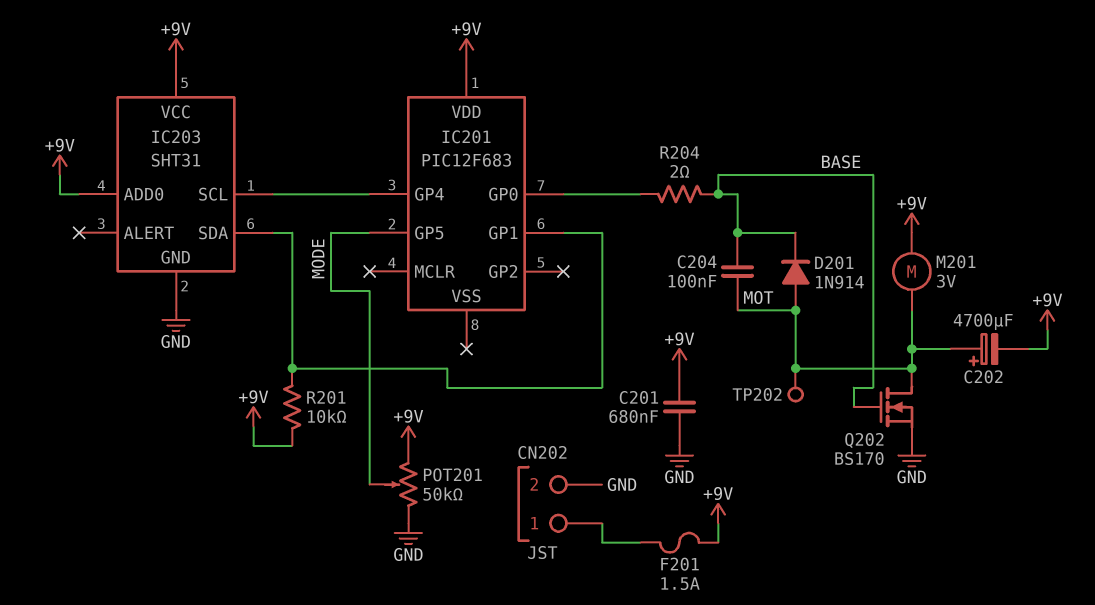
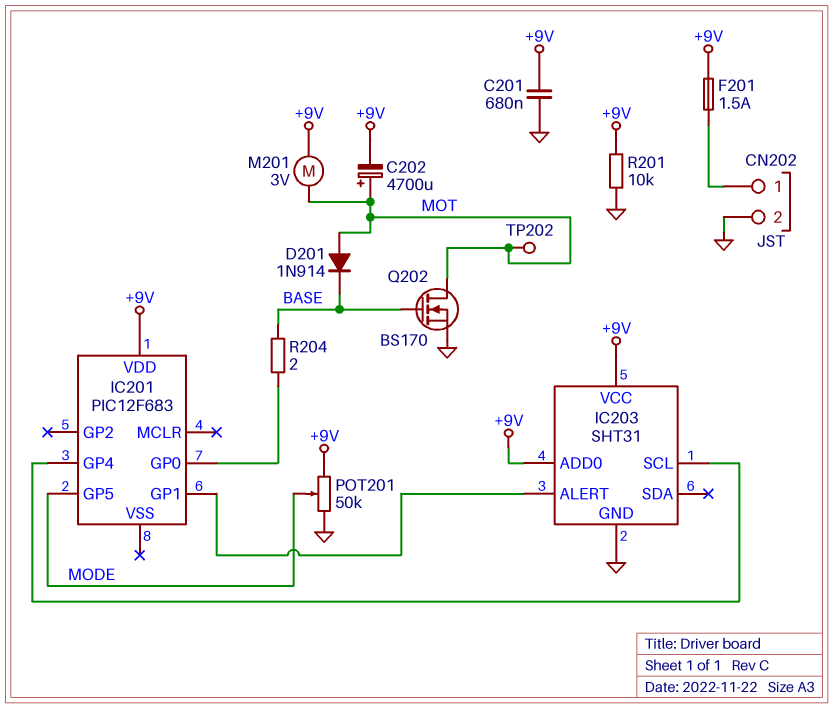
C204: 100nF (BASE, MOT) -> none
IC203 pin ALERT: none -> IC201/GP1
IC203 pin SDA: IC201/GP1 -> none
R201: 10k (+9V, IC201/GP1) -> 10k (+9V, GND)

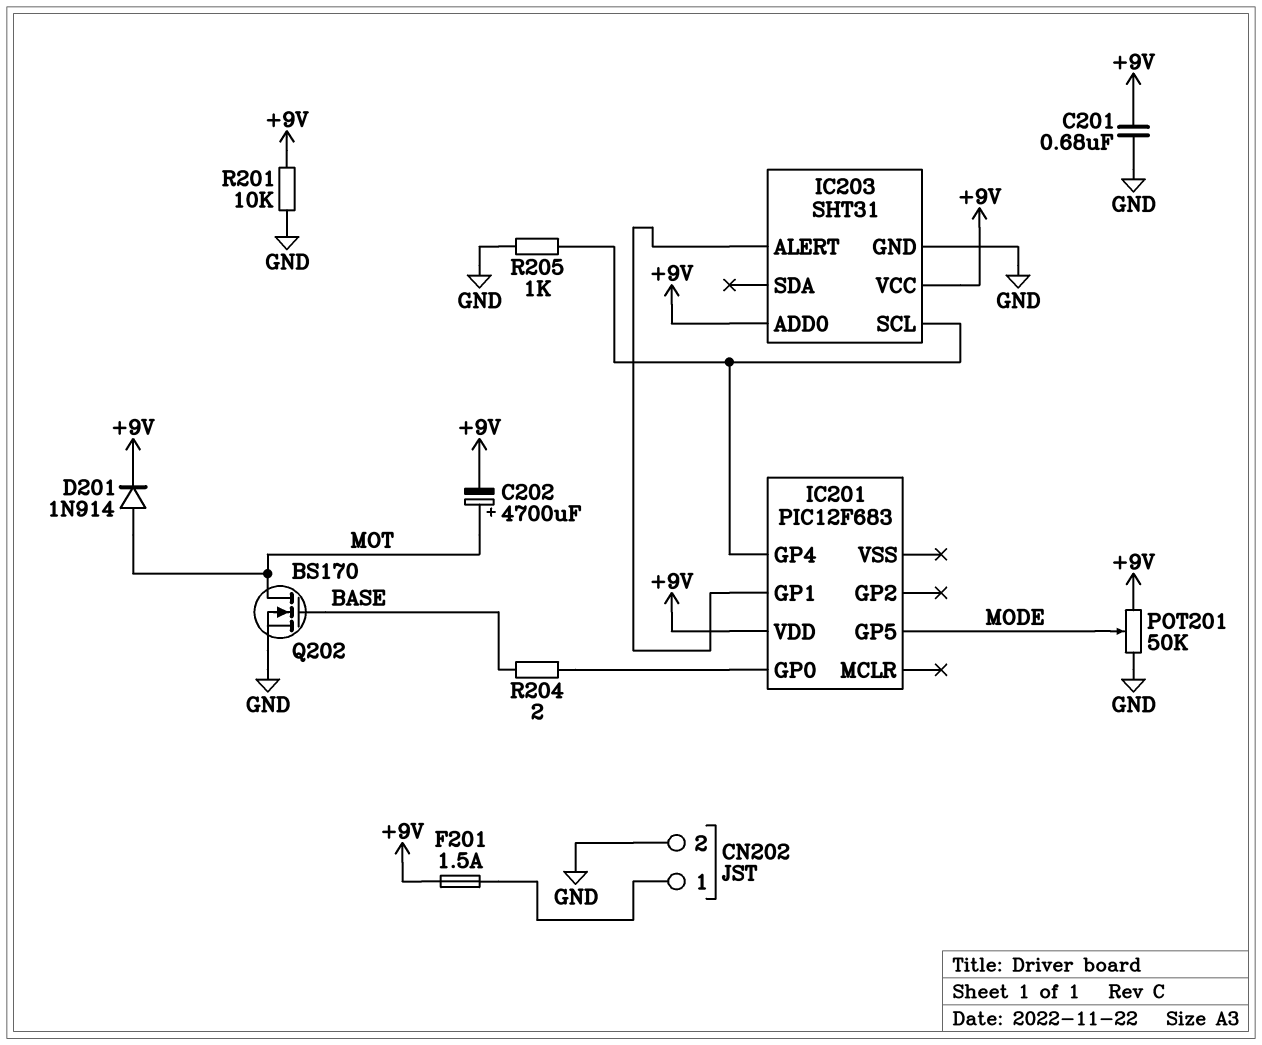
D201: diode 1N914 (A MOT, K BASE) -> diode 1N914 (A MOT, K +9V)
M201: motor 3V (+9V, MOT) -> none
R205: none -> 1k (GND, IC201/GP4)
TP202: test point (MOT) -> none

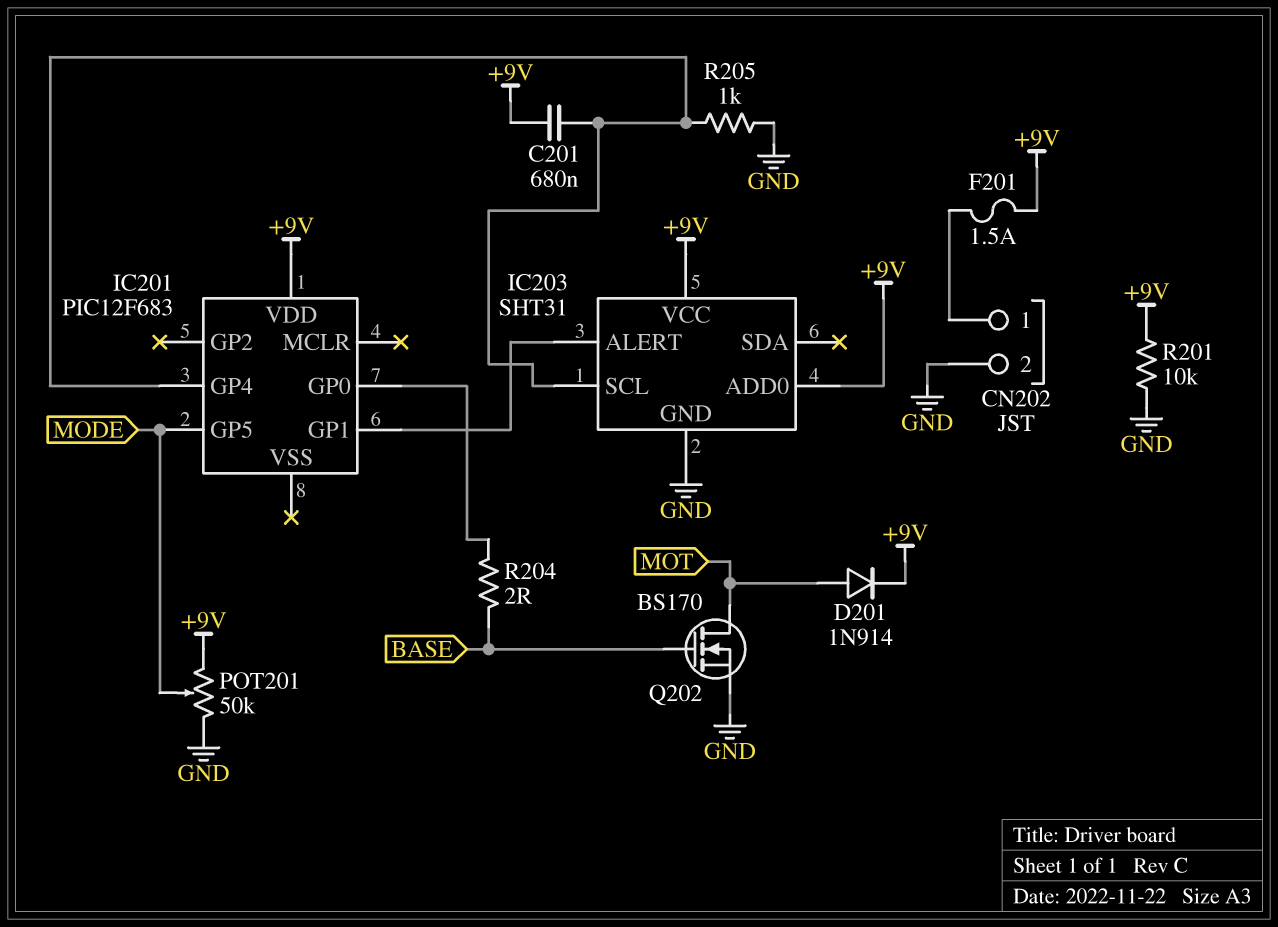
C201: 680nF (+9V, GND) -> 680nF (+9V, IC201/GP4)
C202: 4700uF (plus MOT, minus +9V) -> none

